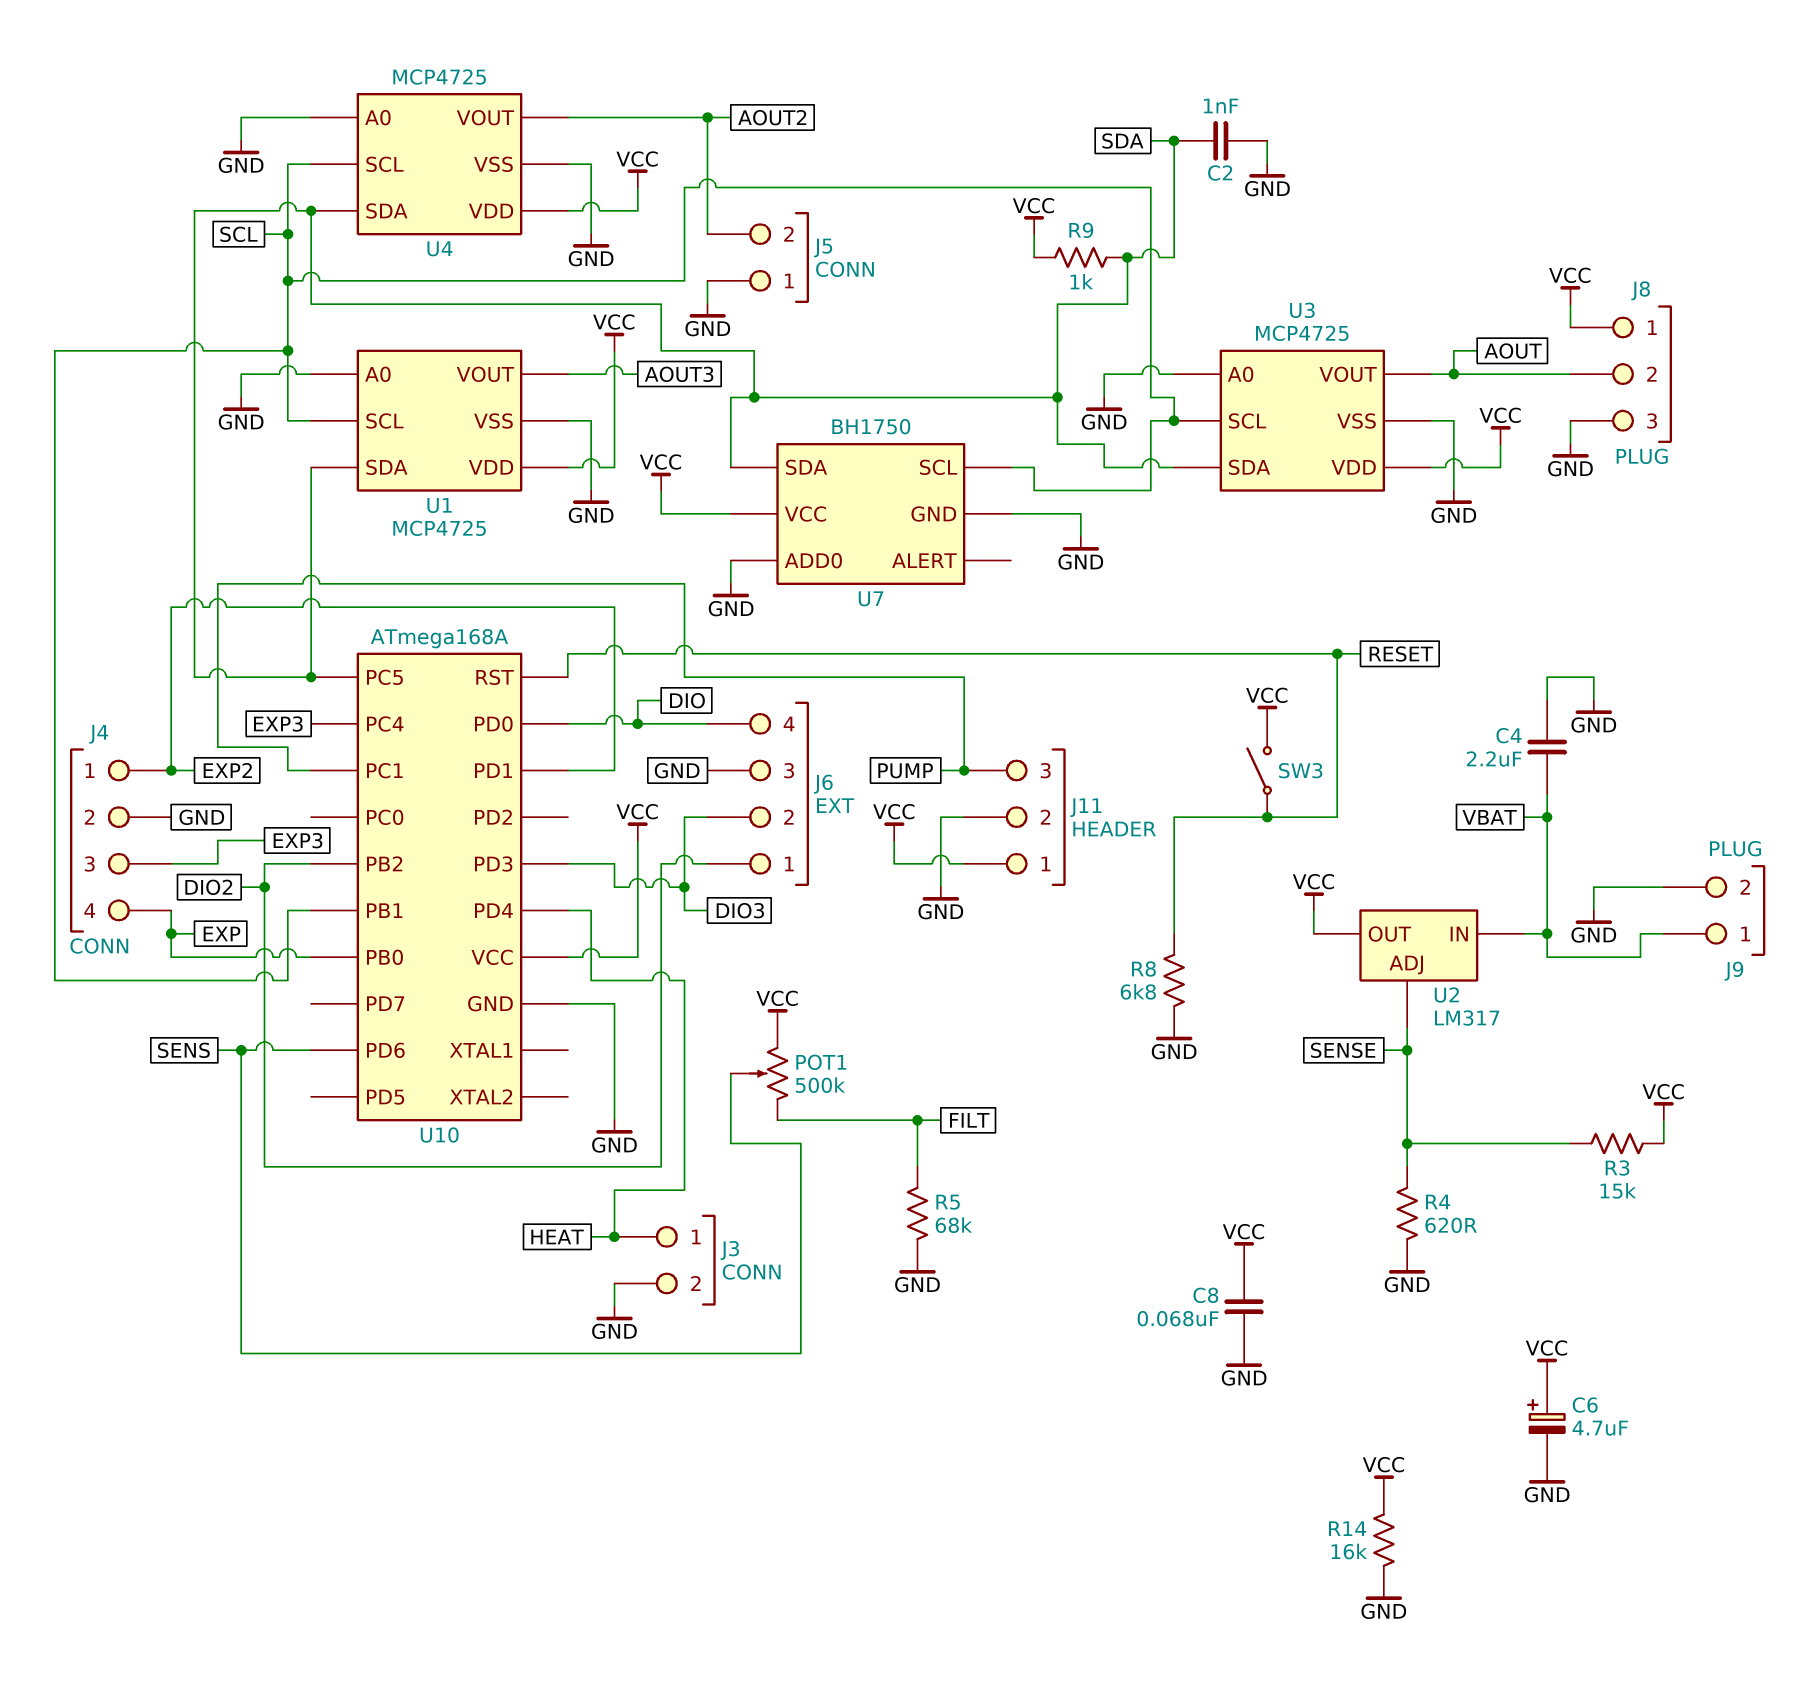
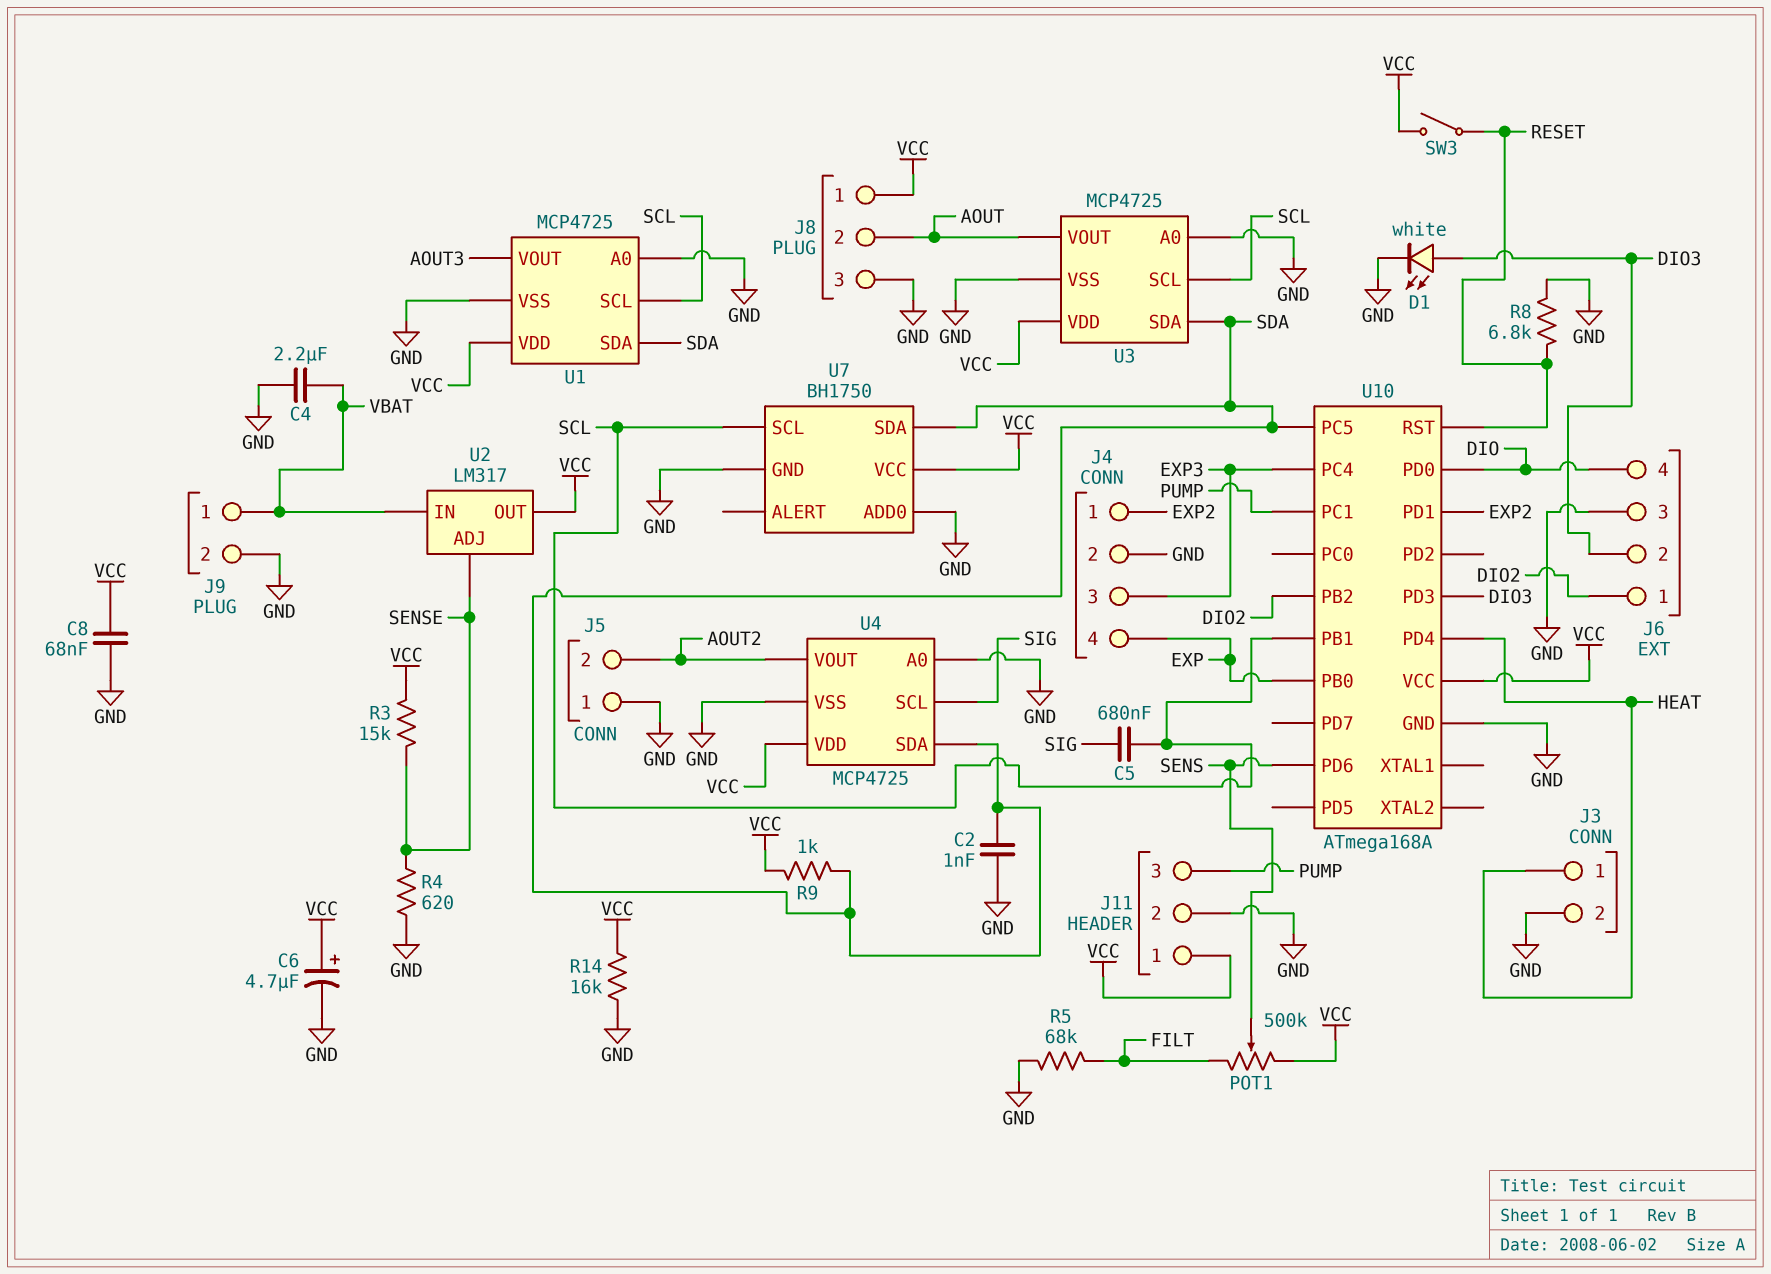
C5: none -> 680nF (SCL, SIG)
D1: none -> LED white (A DIO3, K GND)
U4 pin SCL: SCL -> SIG

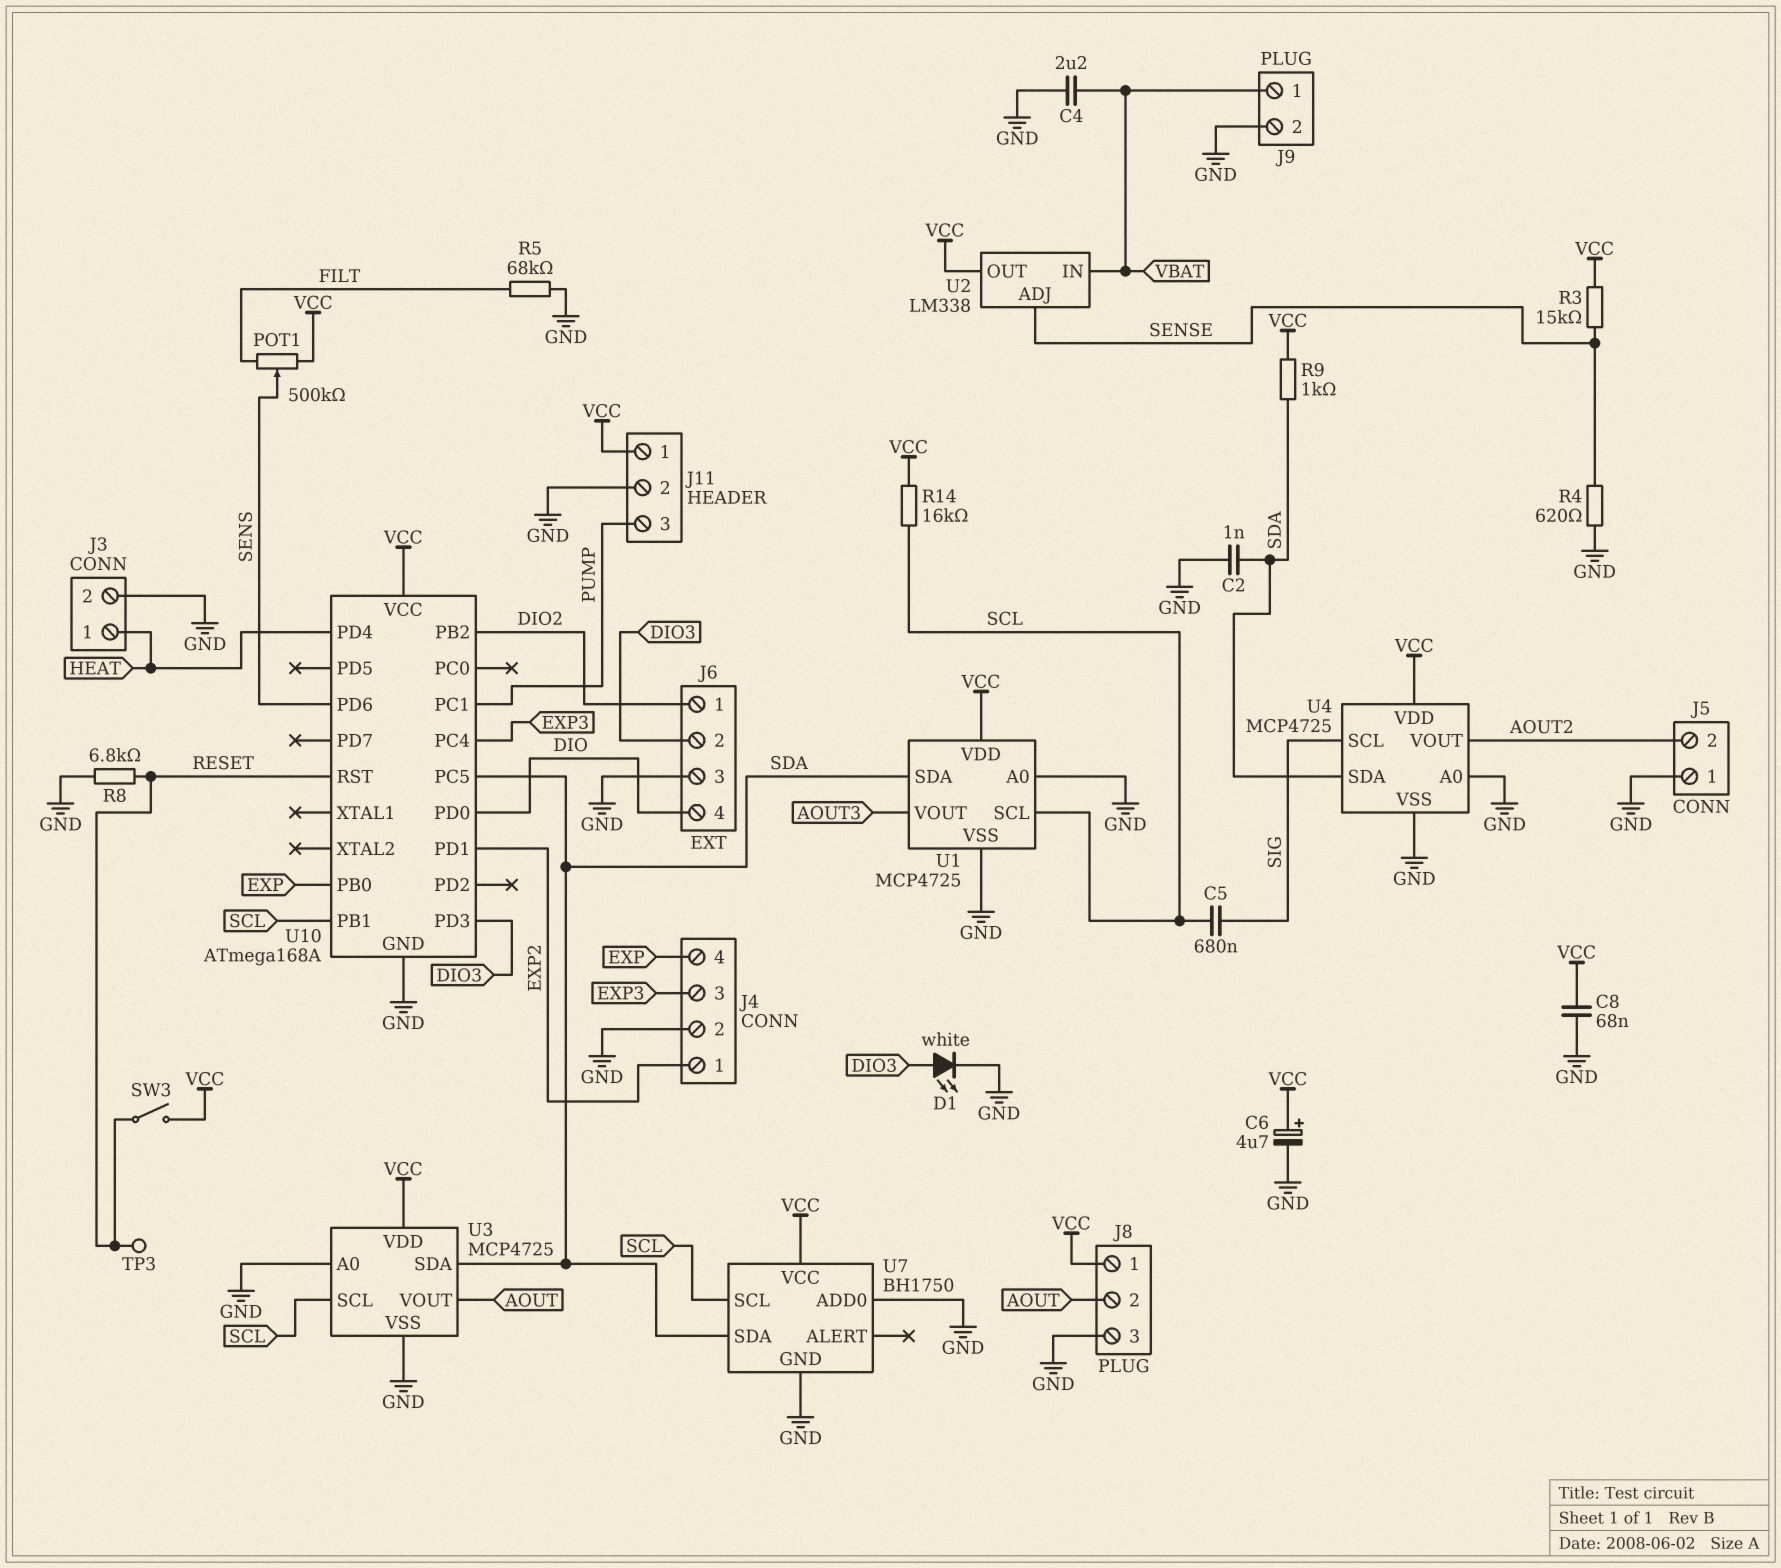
R14: 16k (GND, VCC) -> 16k (SCL, VCC)
TP3: none -> test point (RESET)
U2: LM317 -> LM338

